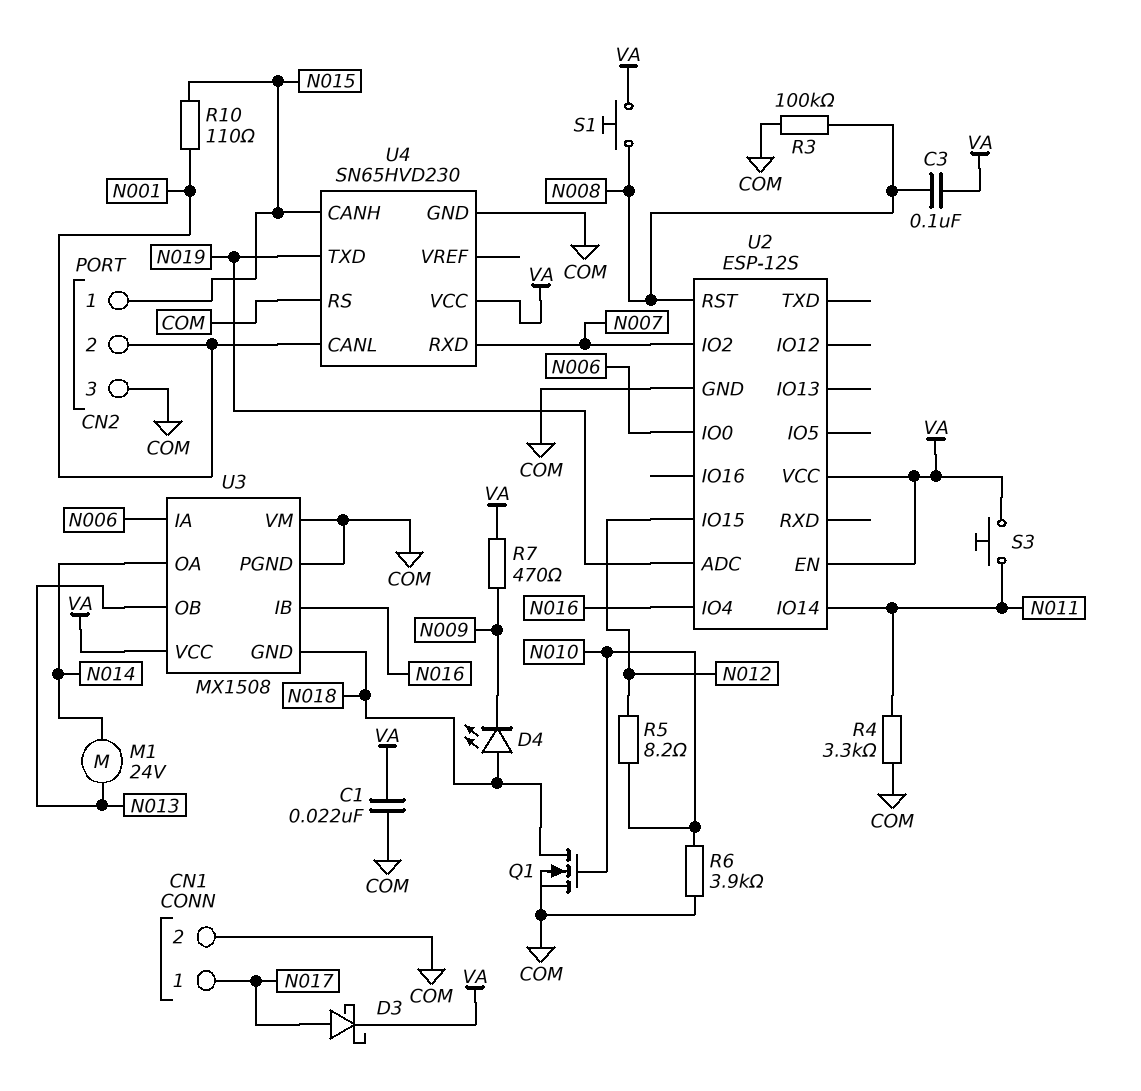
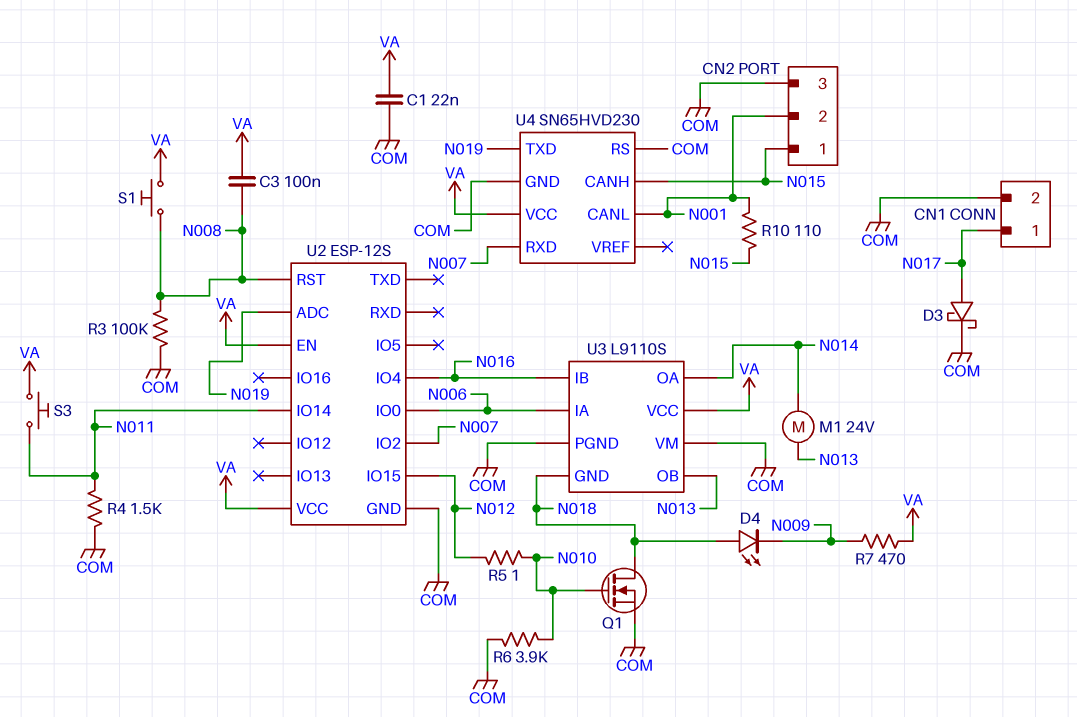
D3: schottky (A N017, K VA) -> schottky (A N017, K COM)
R4: 3.3k (COM, N011) -> 1.5k (COM, N011)
R5: 8.2 (N010, N012) -> 1 (N010, N012)
U3: MX1508 -> L9110S

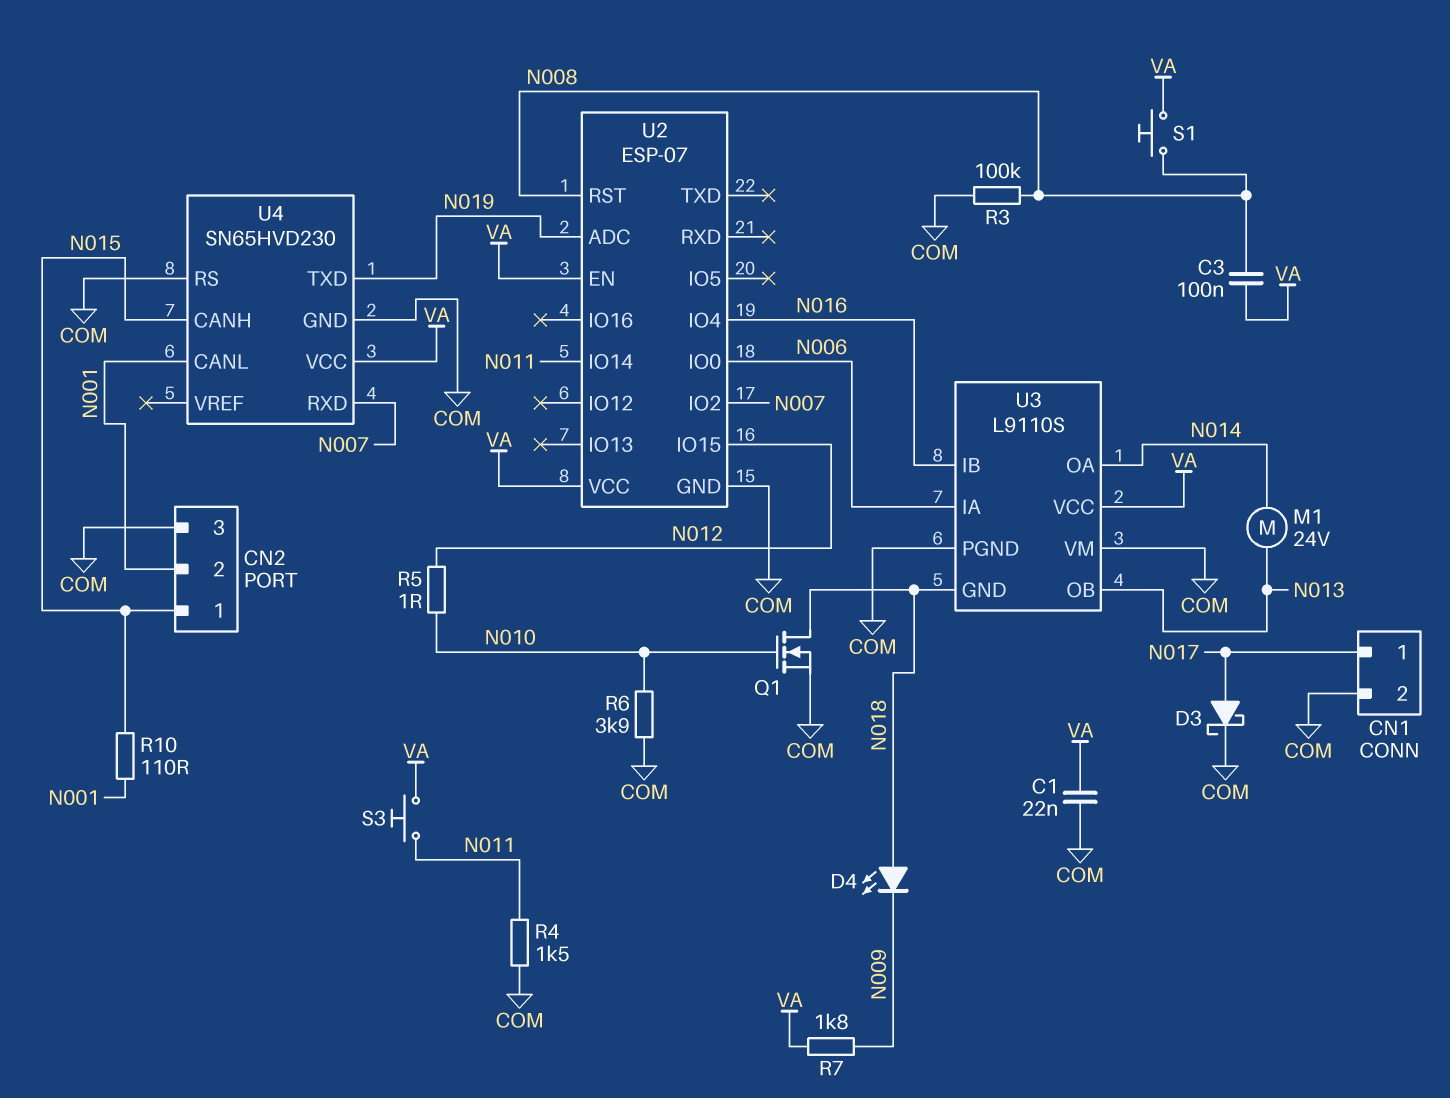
R7: 470 (N009, VA) -> 1.8k (N009, VA)
U2: ESP-12S -> ESP-07

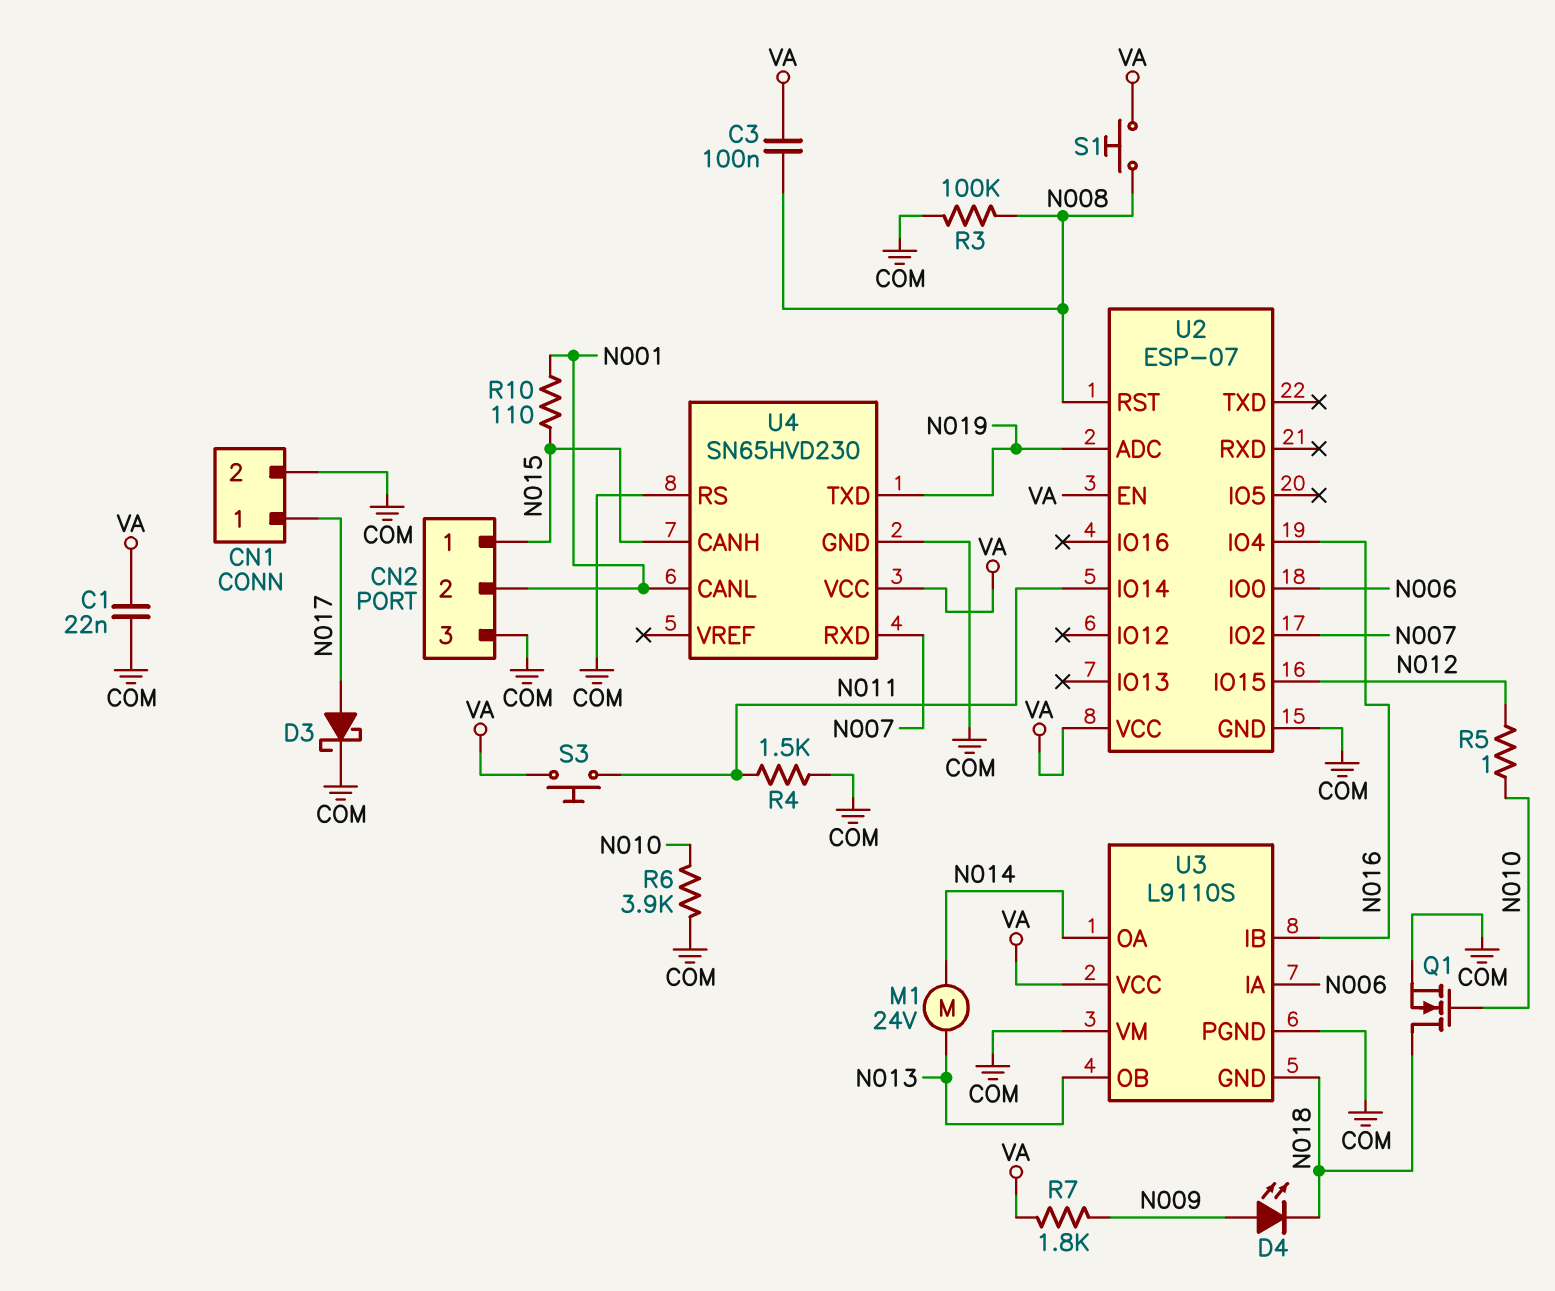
D4: LED (A N018, K N009) -> LED (A N009, K N018)

